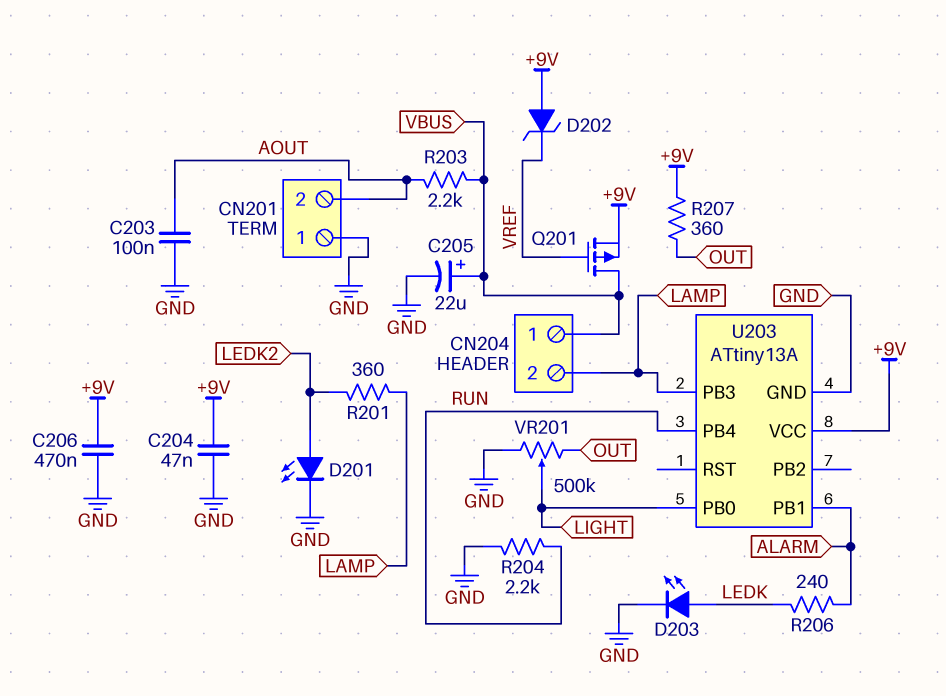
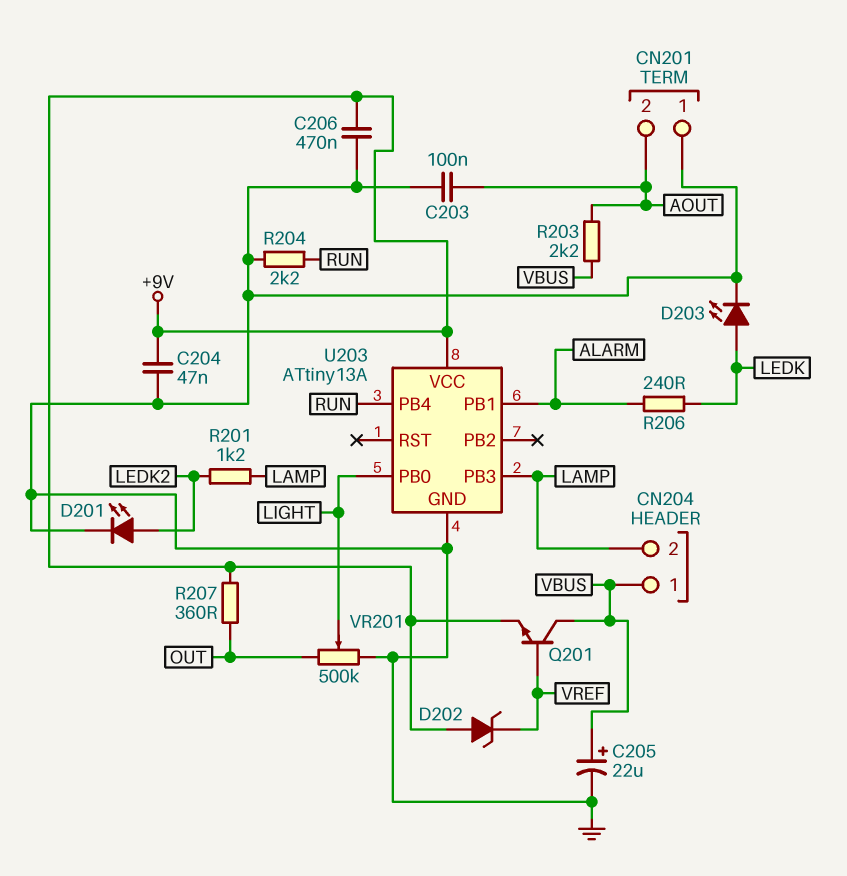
Q201: PMOS (G VREF, D VBUS, S +9V) -> NPN (B VREF, C VBUS, E +9V)
R201: 360 (LAMP, LEDK2) -> 1.2k (LAMP, LEDK2)

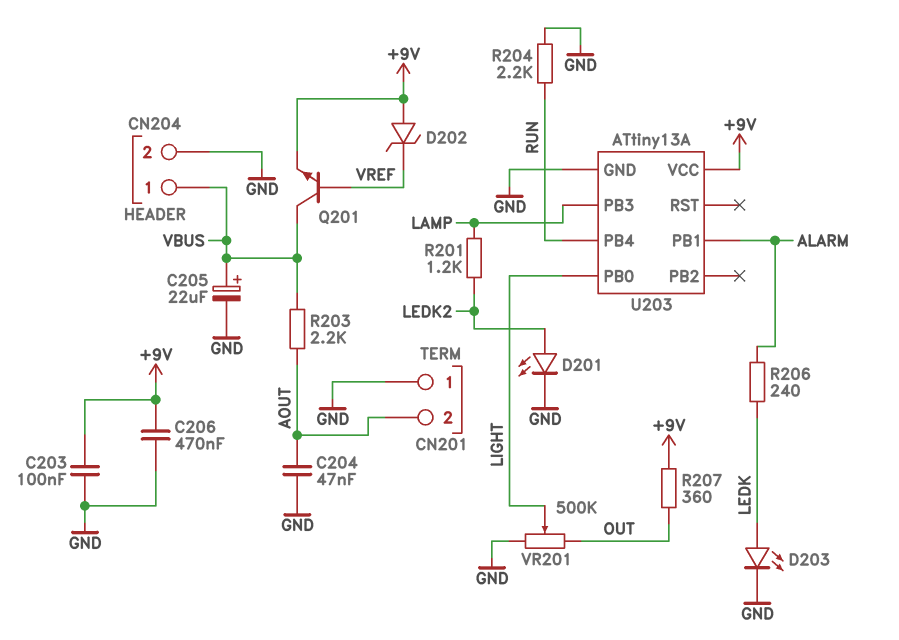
C203: 100nF (AOUT, GND) -> 100nF (+9V, GND)
C204: 47nF (+9V, GND) -> 47nF (AOUT, GND)
CN204 pin 2: LAMP -> GND

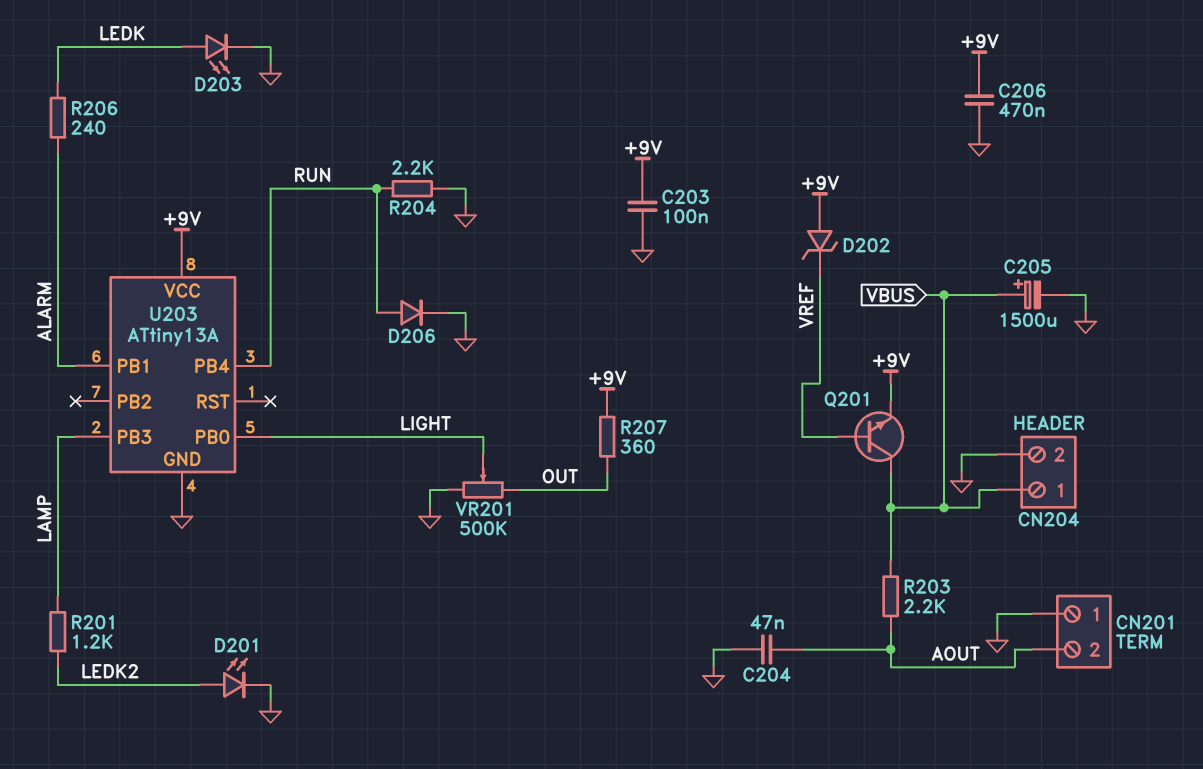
C205: 22uF (plus VBUS, minus GND) -> 1500uF (plus VBUS, minus GND)
D206: none -> diode (A RUN, K GND)

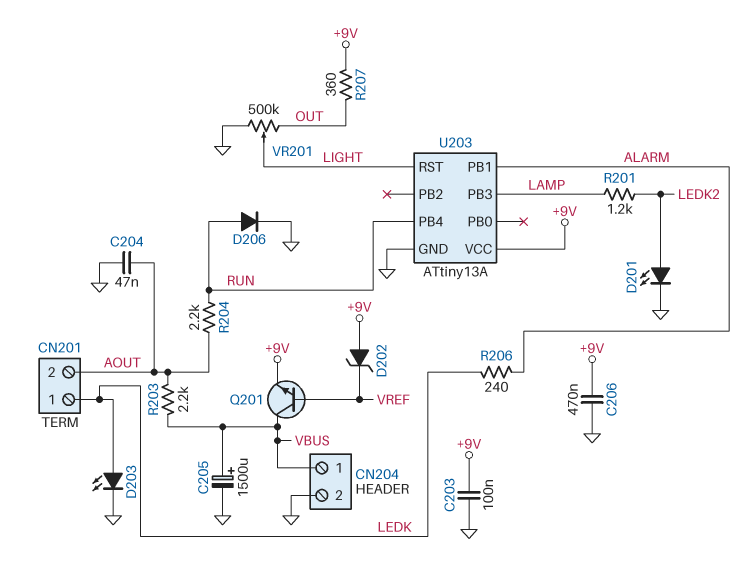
CN201 pin 1: GND -> LEDK
R204: 2.2k (GND, RUN) -> 2.2k (AOUT, RUN)
U203 pin PB0: LIGHT -> none
U203 pin RST: none -> LIGHT

